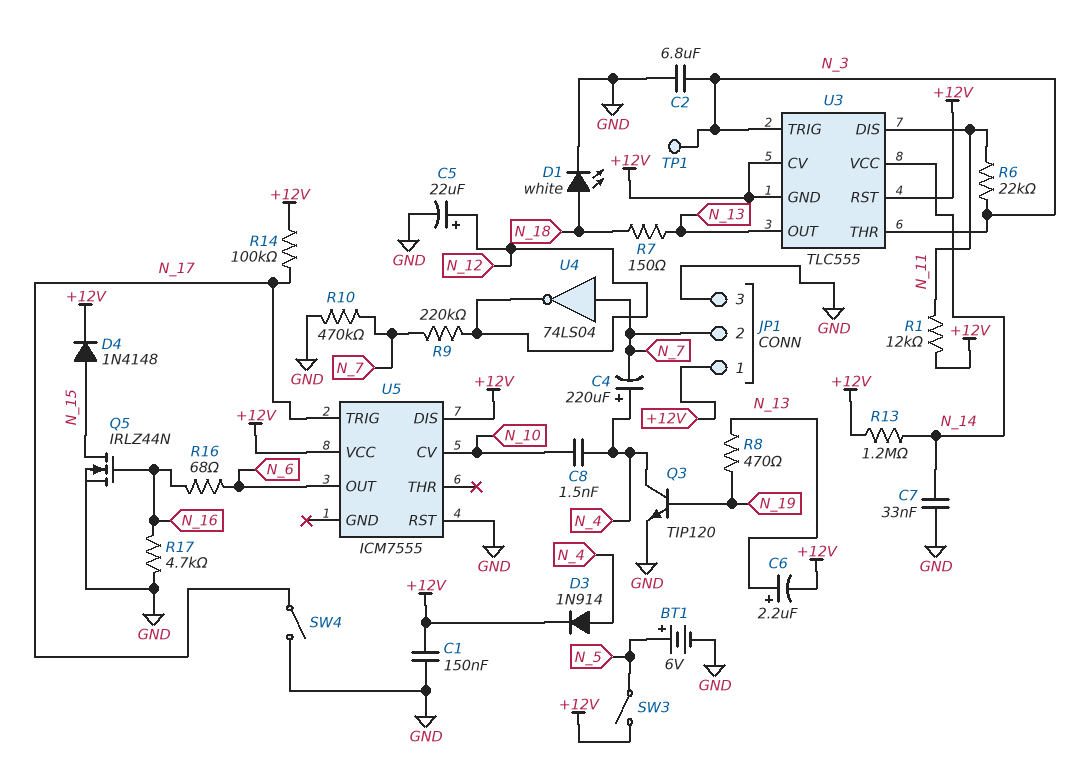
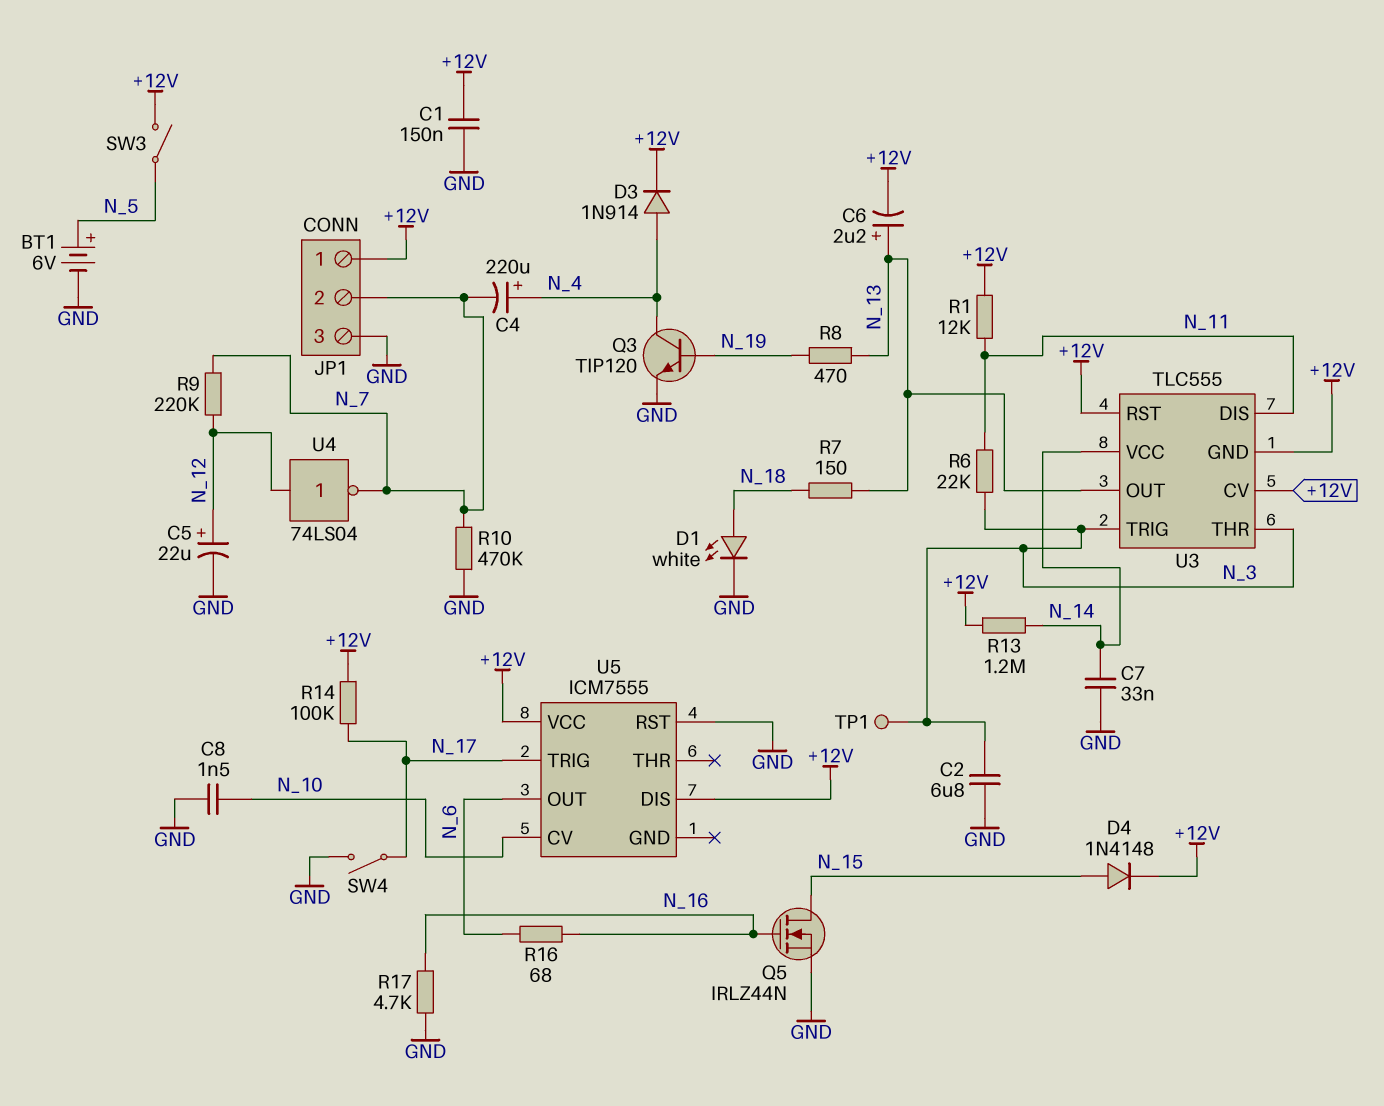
C8: 1.5nF (N_4, N_10) -> 1.5nF (GND, N_10)
U4: NOT 74LS04 (in N_7, out N_12) -> NOT 74LS04 (in N_12, out N_7)

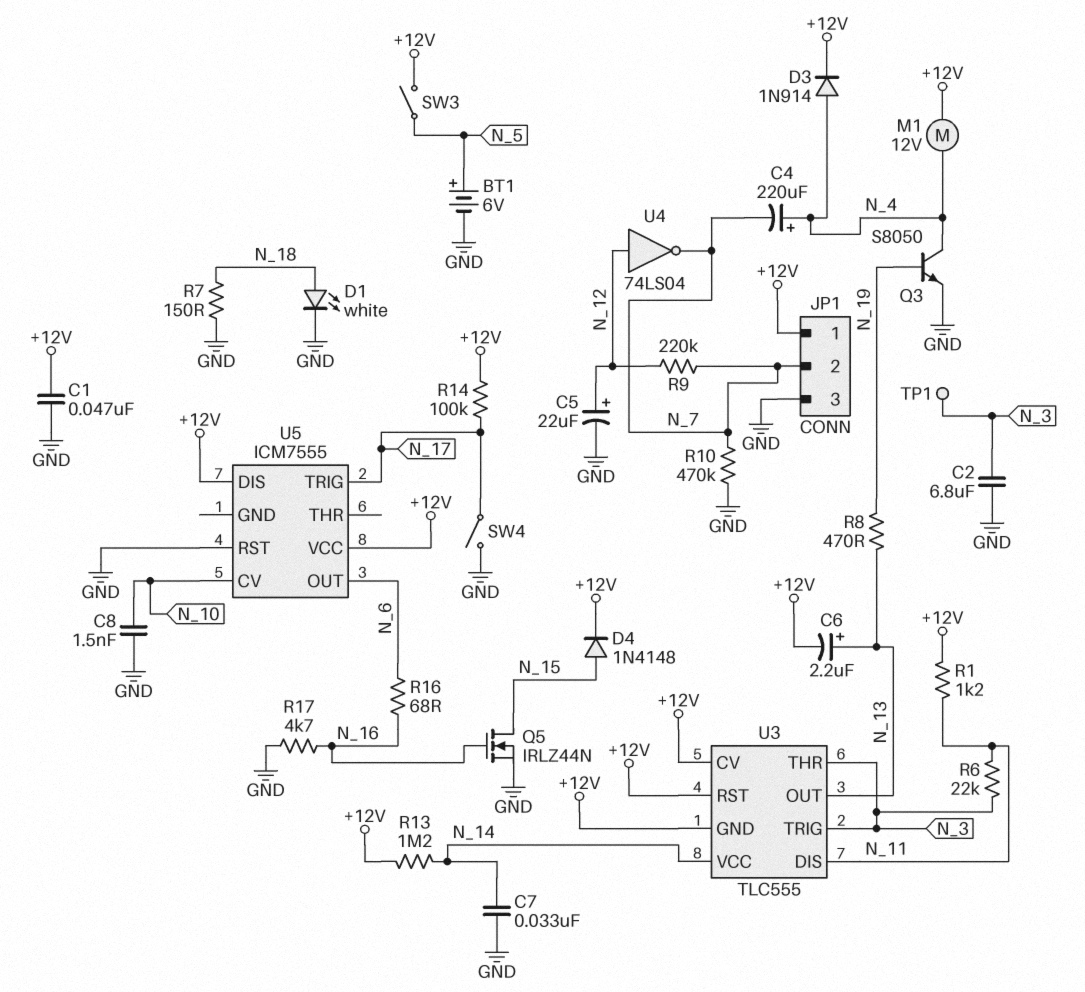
C1: 150nF (+12V, GND) -> 47nF (+12V, GND)
M1: none -> motor 12V (+12V, N_4)
Q3: NPN TIP120 (B N_19, C N_4, E GND) -> NPN S8050 (B N_19, C N_4, E GND)
R1: 12k (+12V, N_11) -> 1.2k (+12V, N_11)
R7: 150 (N_13, N_18) -> 150 (GND, N_18)

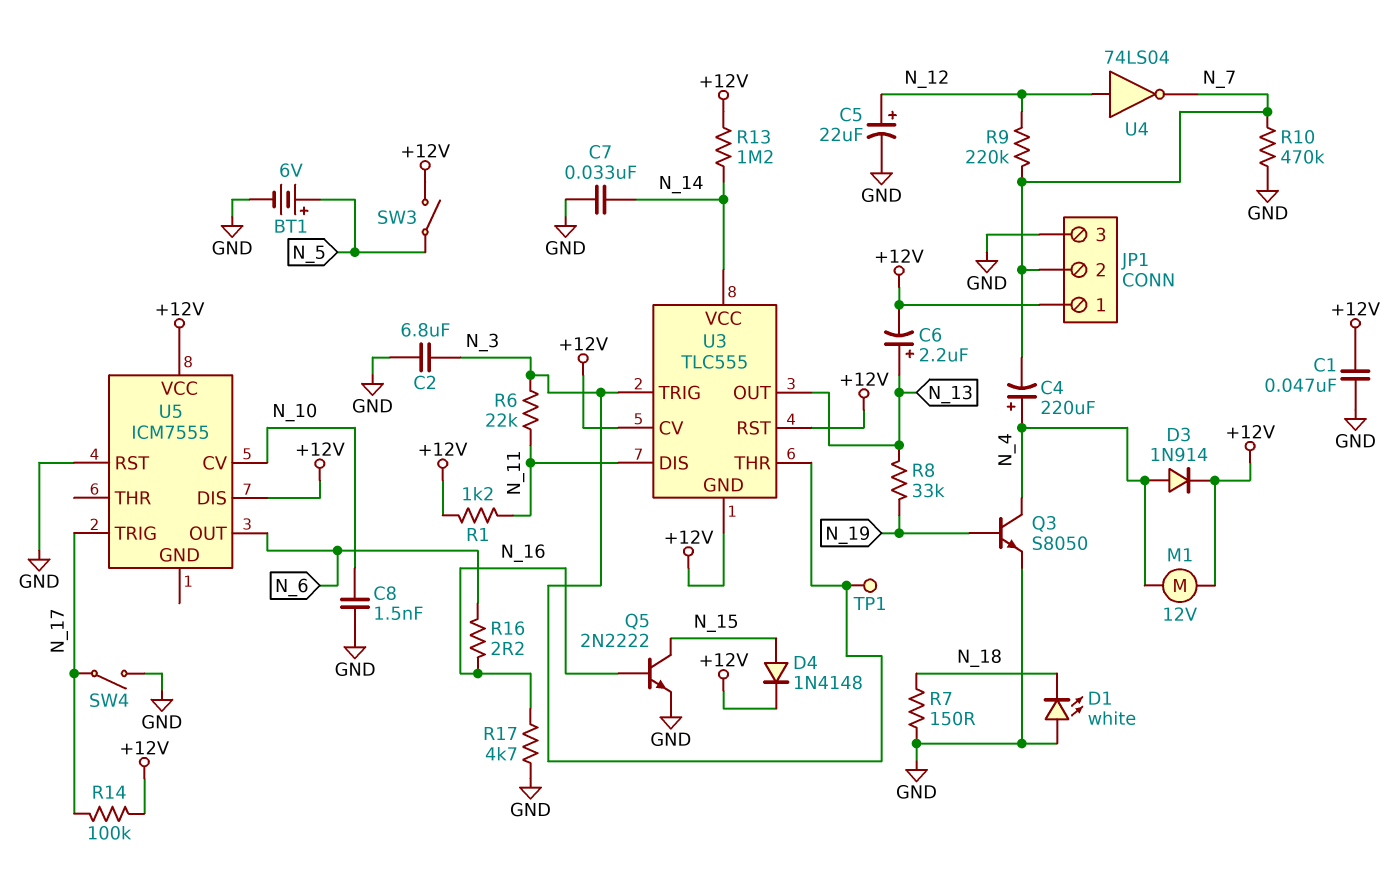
D1: LED white (A N_18, K GND) -> LED white (A GND, K N_18)
Q5: NMOS IRLZ44N (G N_16, D N_15, S GND) -> NPN 2N2222 (B N_16, C N_15, E GND)
R8: 470 (N_13, N_19) -> 33k (N_13, N_19)
R16: 68 (N_6, N_16) -> 2.2 (N_6, N_16)

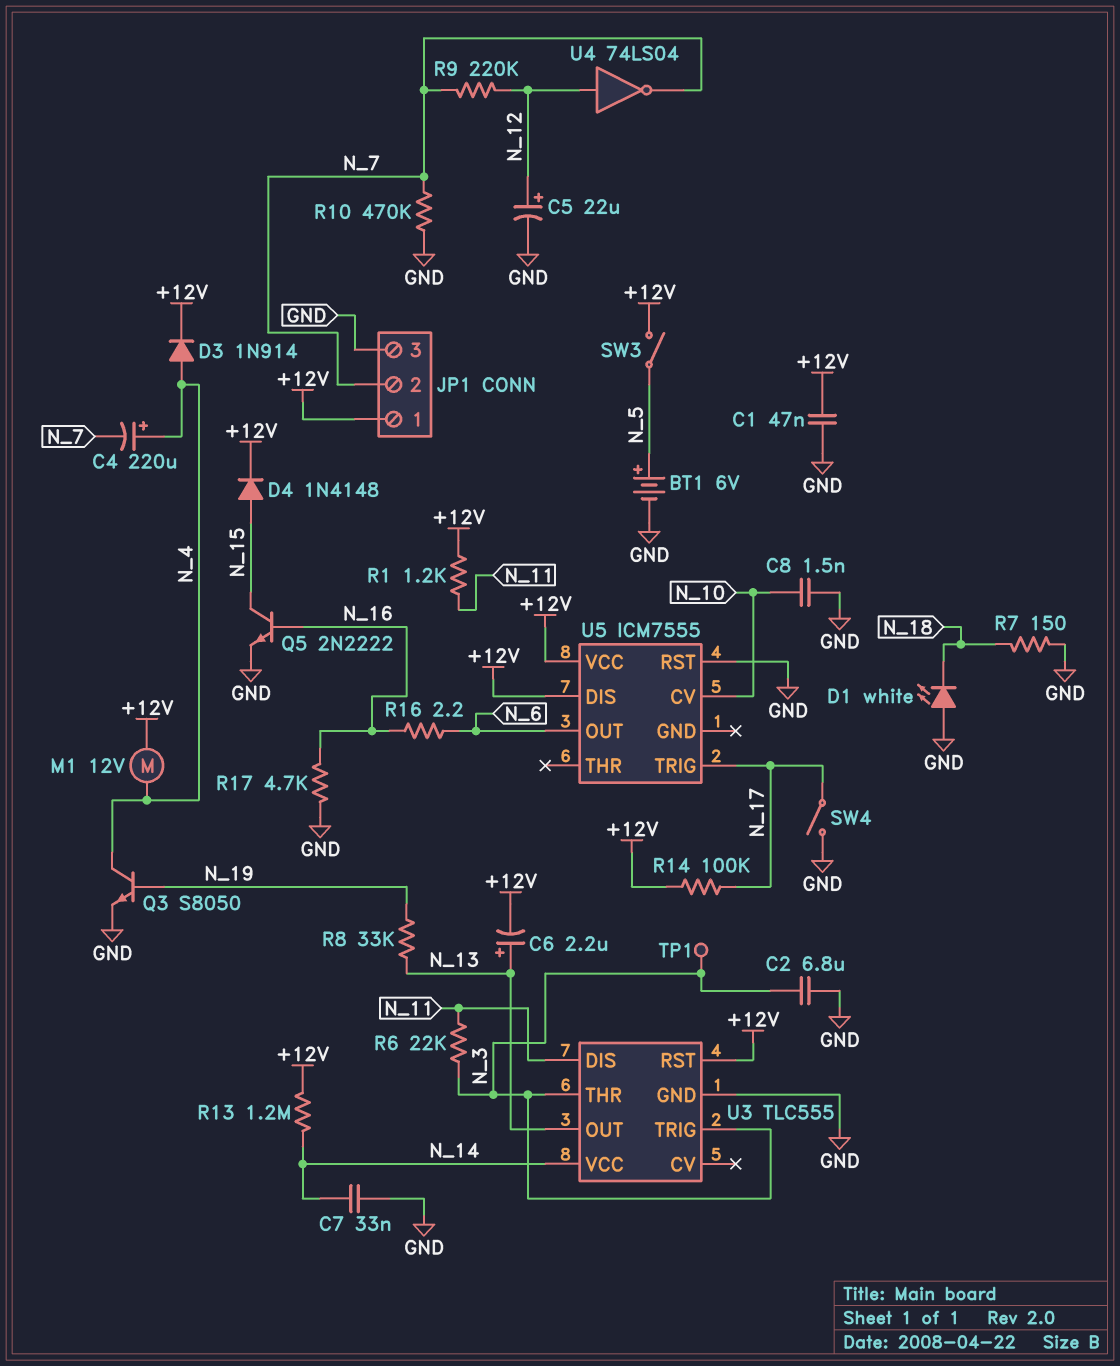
U3 pin CV: +12V -> none
U3 pin GND: +12V -> GND

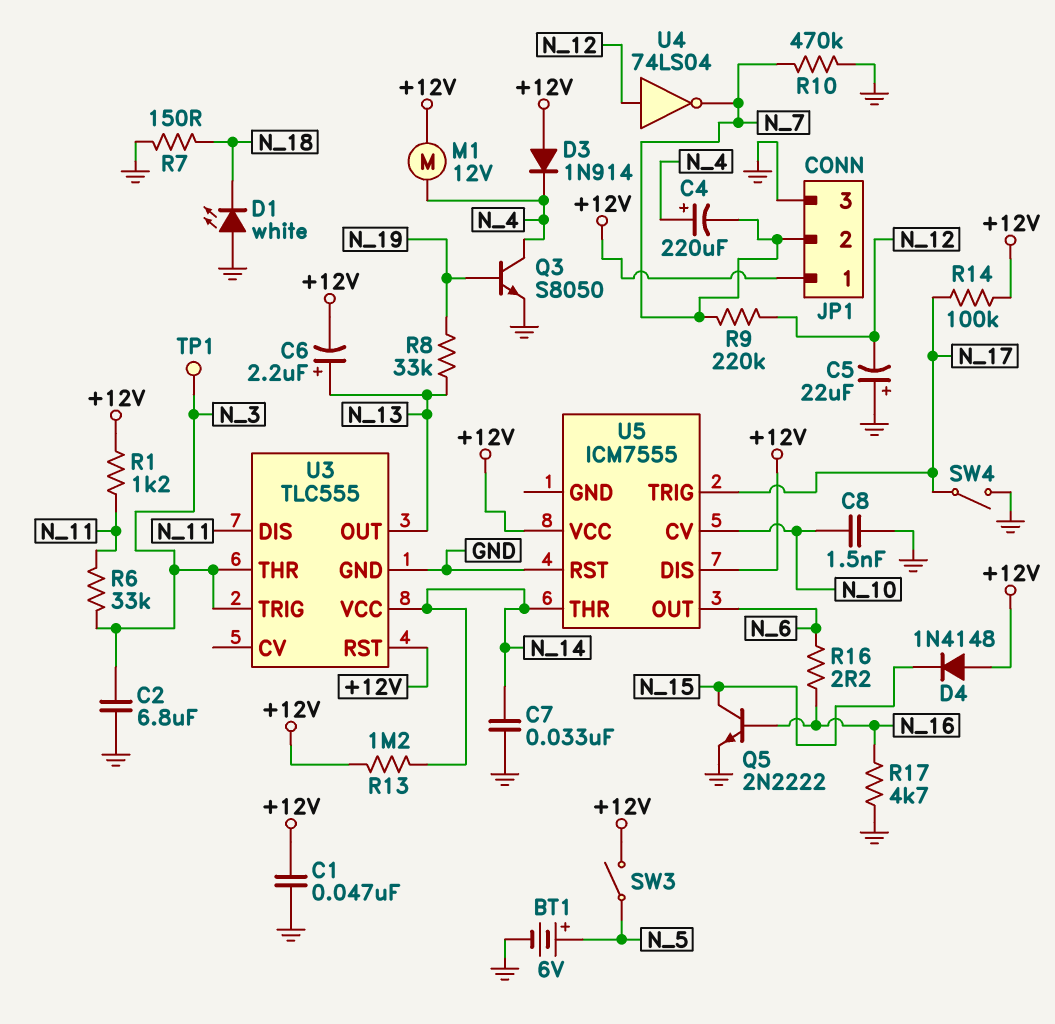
C5: 22uF (plus N_12, minus GND) -> 22uF (plus GND, minus N_12)
D3: diode 1N914 (A N_4, K +12V) -> diode 1N914 (A +12V, K N_4)
D4: diode 1N4148 (A N_15, K +12V) -> diode 1N4148 (A +12V, K N_15)
R6: 22k (N_3, N_11) -> 33k (N_3, N_11)
U5 pin THR: none -> N_14

